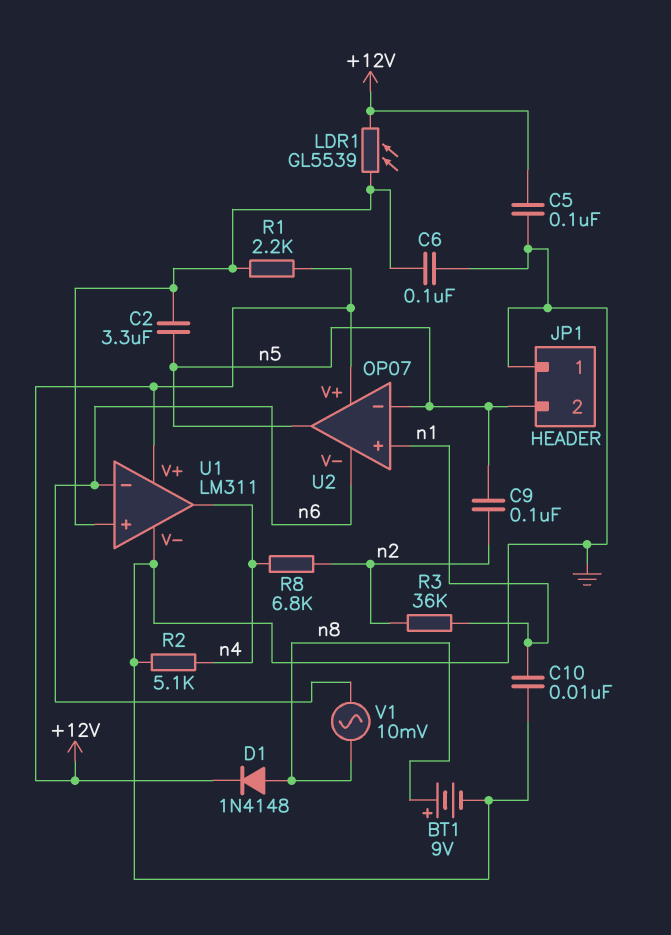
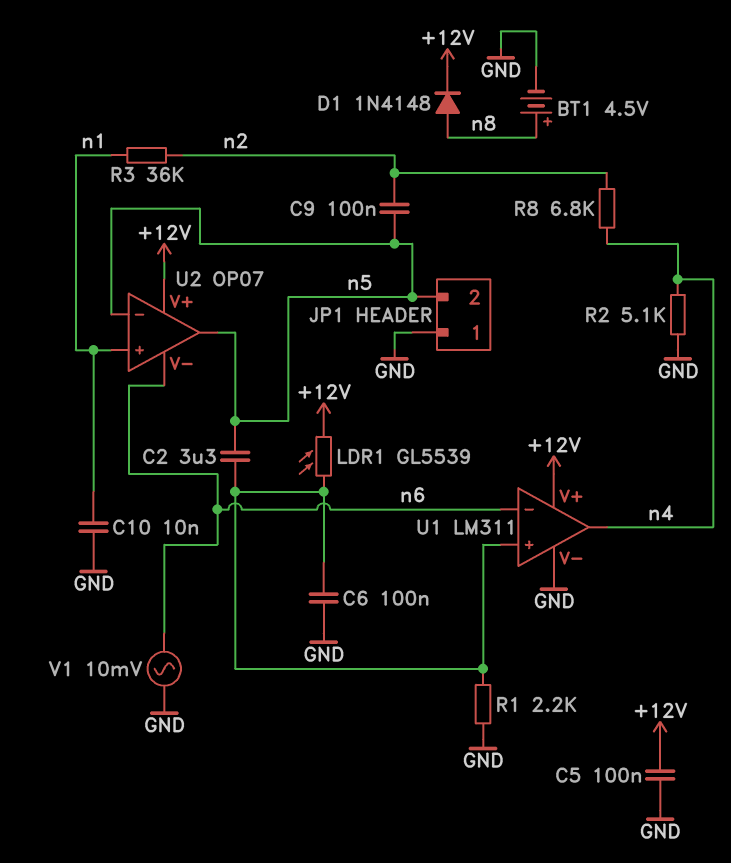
BT1: 9V (plus n8, minus GND) -> 4.5V (plus n8, minus GND)
R1: 2.2k (+12V, U1/in+) -> 2.2k (GND, U1/in+)
V1: AC 10mV (n6, n8) -> AC 10mV (GND, n6)

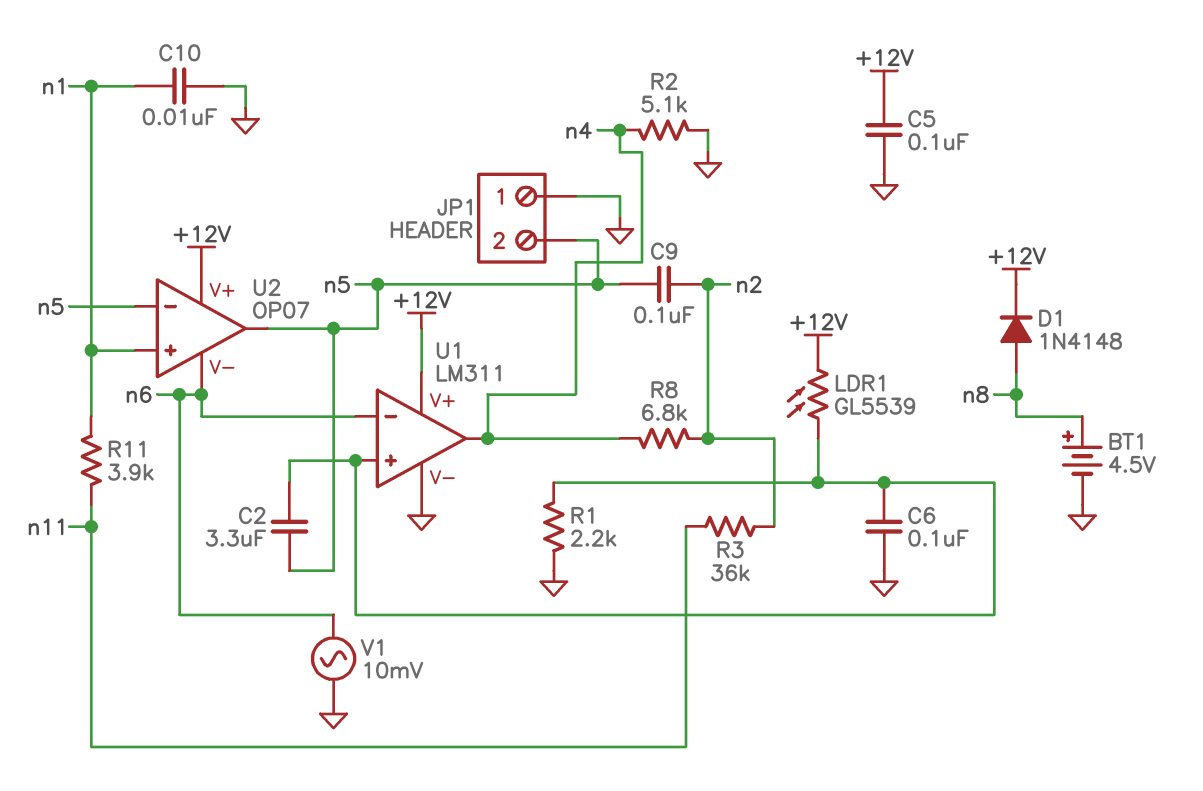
R3: 36k (n1, n2) -> 36k (n2, n11)
R11: none -> 3.9k (n1, n11)

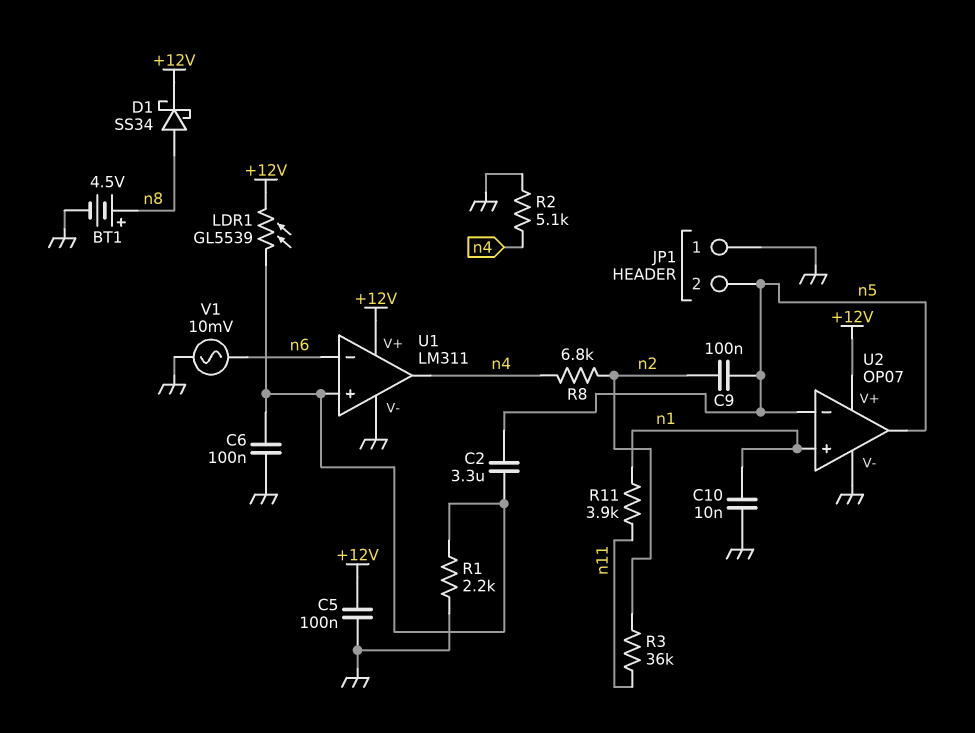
D1: diode 1N4148 (A n8, K +12V) -> schottky SS34 (A n8, K +12V)
U2 pin V-: n6 -> GND

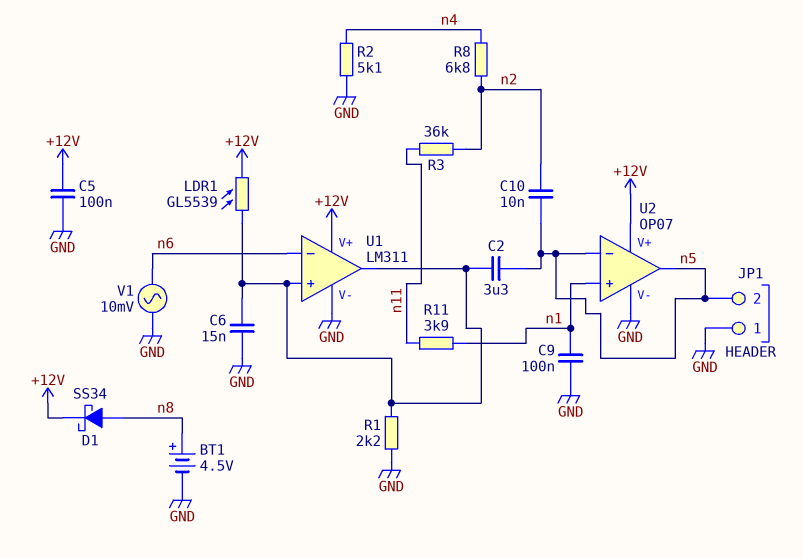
C6: 100nF (GND, U1/in+) -> 15nF (GND, U1/in+)
C9: 100nF (n2, n5) -> 100nF (GND, n1)
C10: 10nF (GND, n1) -> 10nF (n2, n5)
U1 pin out: n4 -> U1/in+

